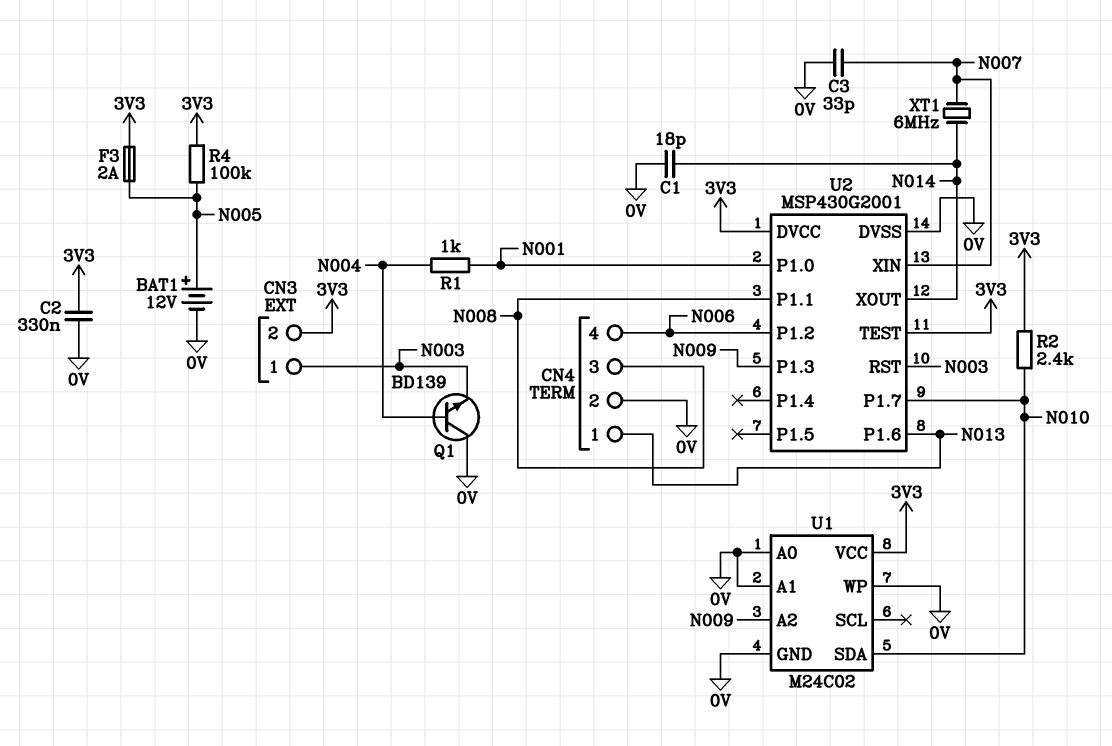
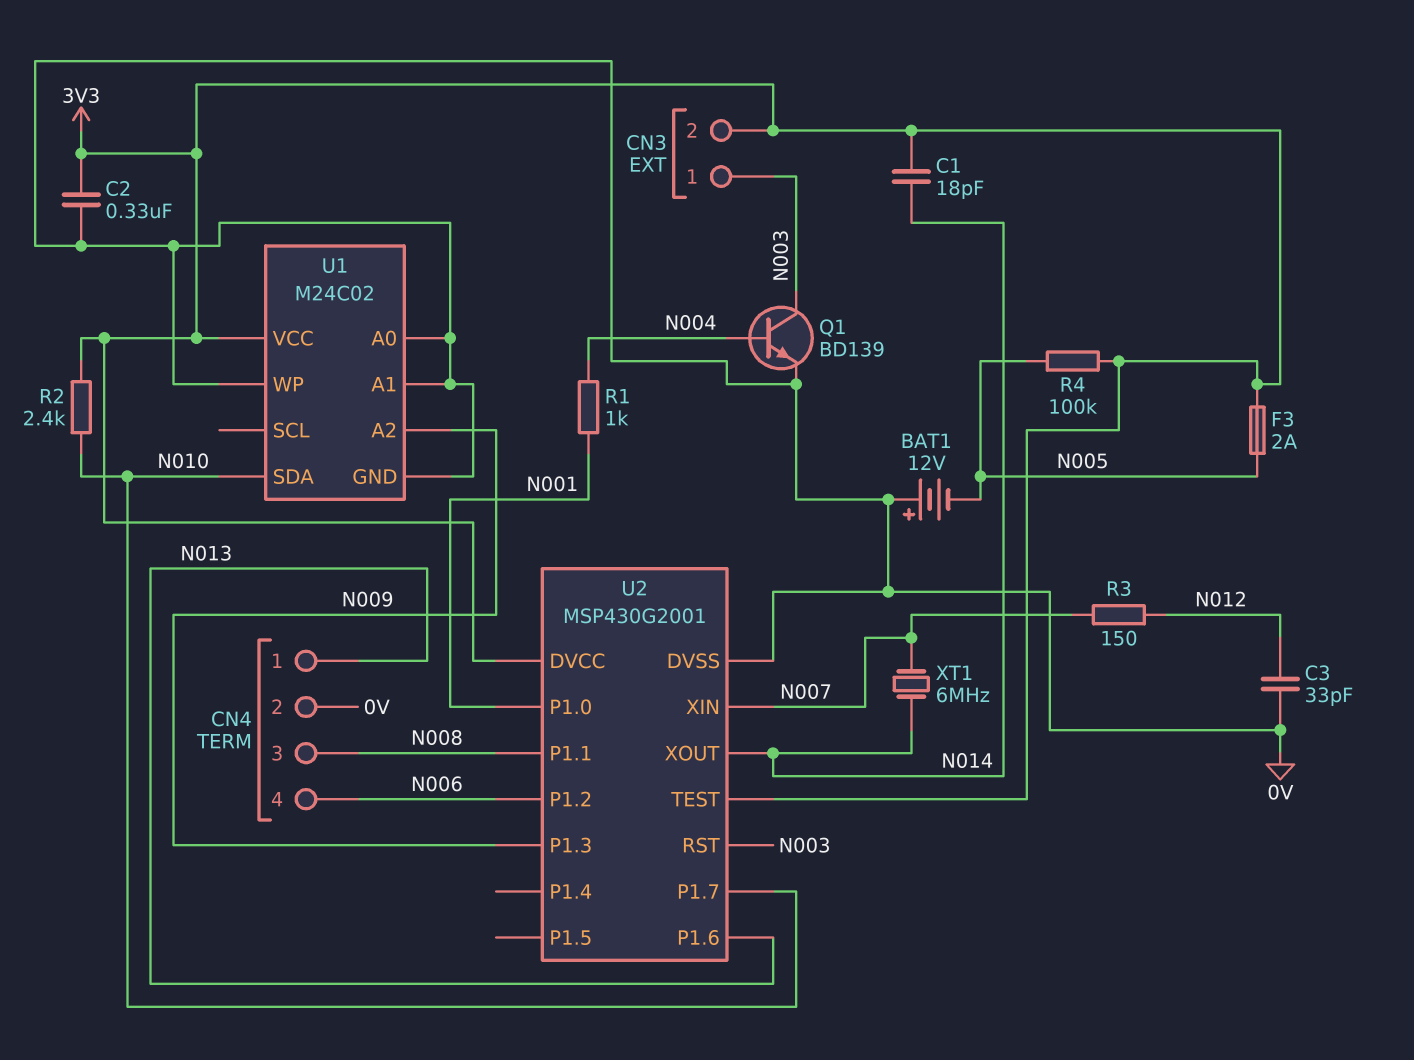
BAT1: 12V (plus N005, minus 0V) -> 12V (plus 0V, minus N005)
C1: 18pF (0V, N014) -> 18pF (3V3, N014)
C3: 33pF (0V, N007) -> 33pF (0V, N012)
Q1: NPN BD139 (B N004, C 0V, E N003) -> NPN BD139 (B N004, C N003, E 0V)
R3: none -> 150 (N007, N012)

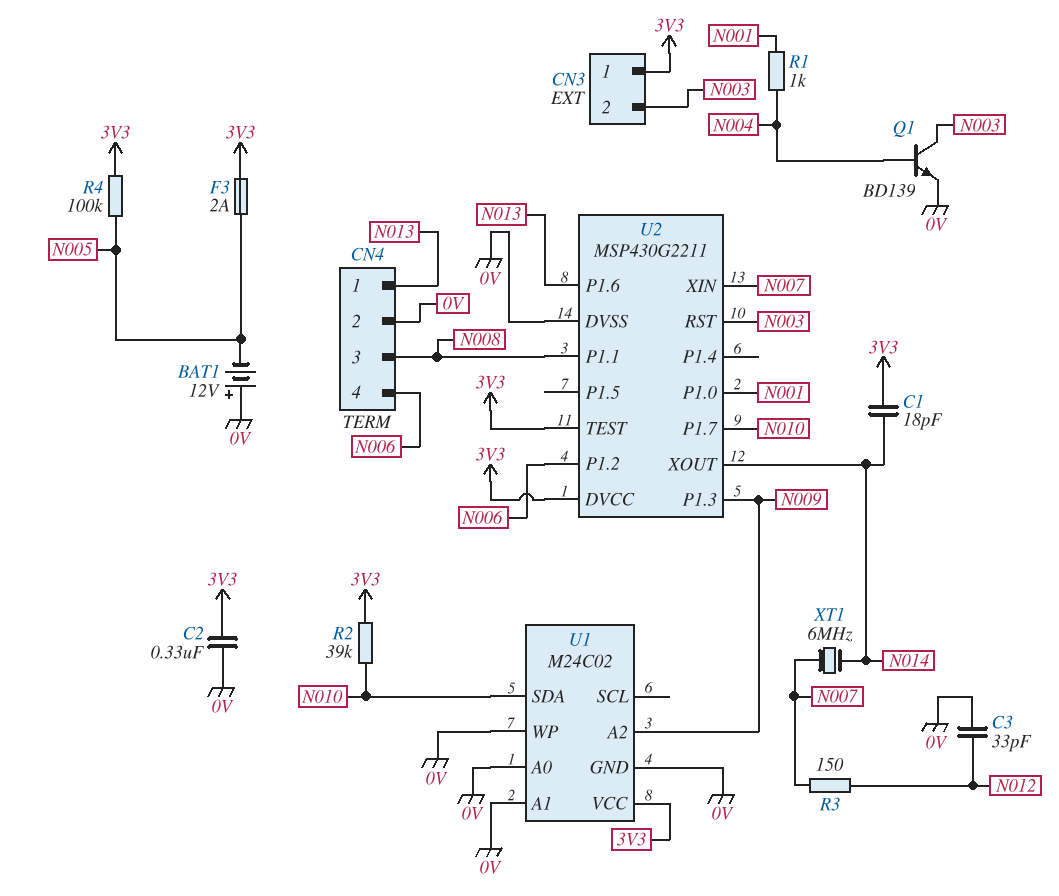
CN3 pin 1: N003 -> 3V3
CN3 pin 2: 3V3 -> N003
R2: 2.4k (3V3, N010) -> 39k (3V3, N010)
U2: MSP430G2001 -> MSP430G2211

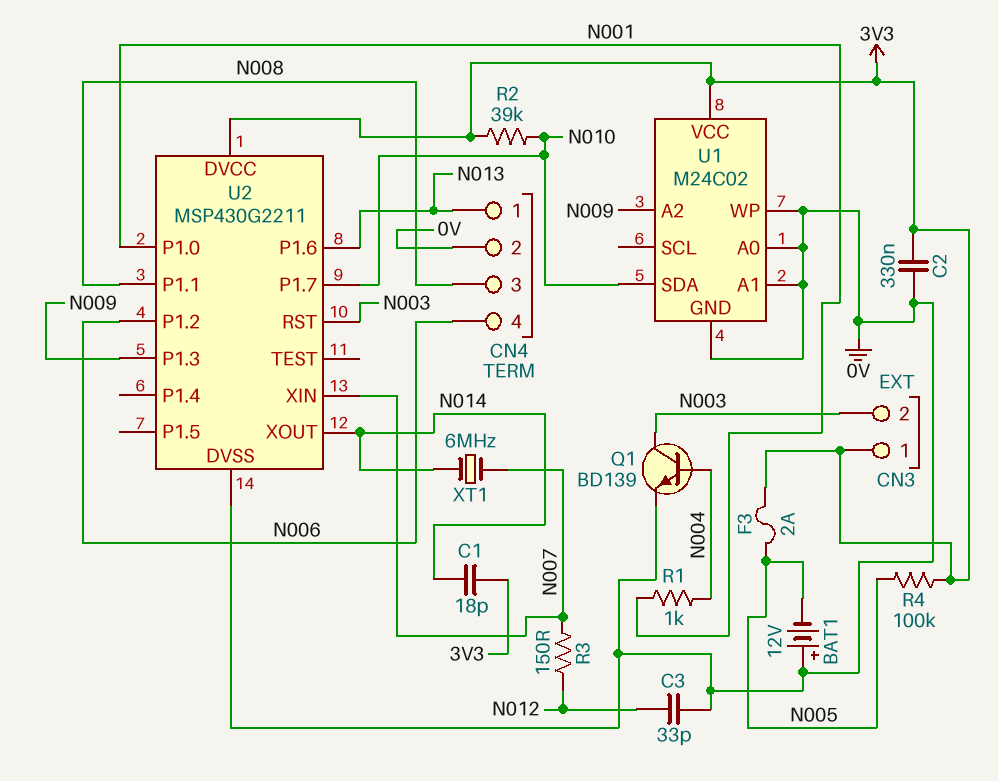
U2 pin TEST: 3V3 -> none

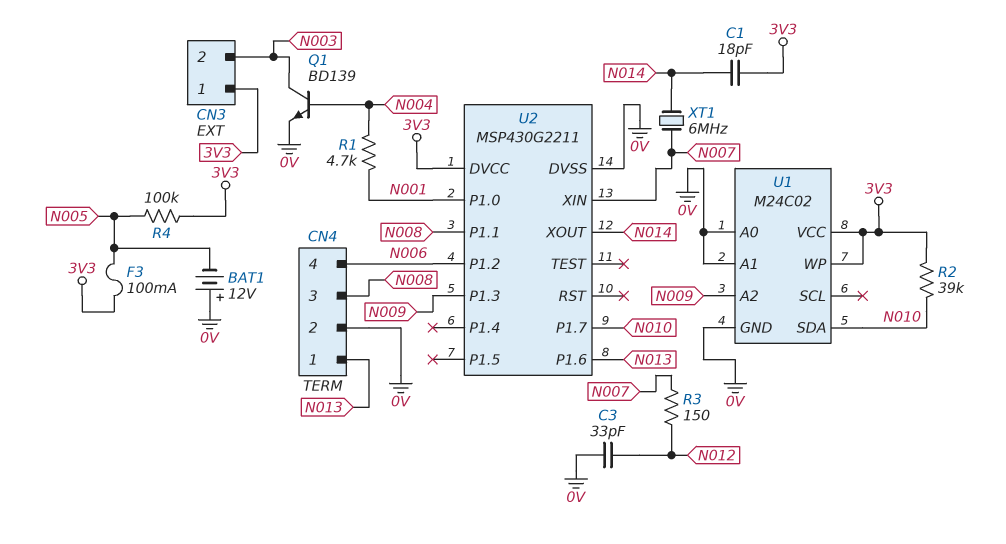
C2: 330nF (0V, 3V3) -> none
F3: 2A (3V3, N005) -> 100mA (3V3, N005)
R1: 1k (N001, N004) -> 4.7k (N001, N004)
U1 pin WP: 0V -> 3V3
U2 pin RST: N003 -> none

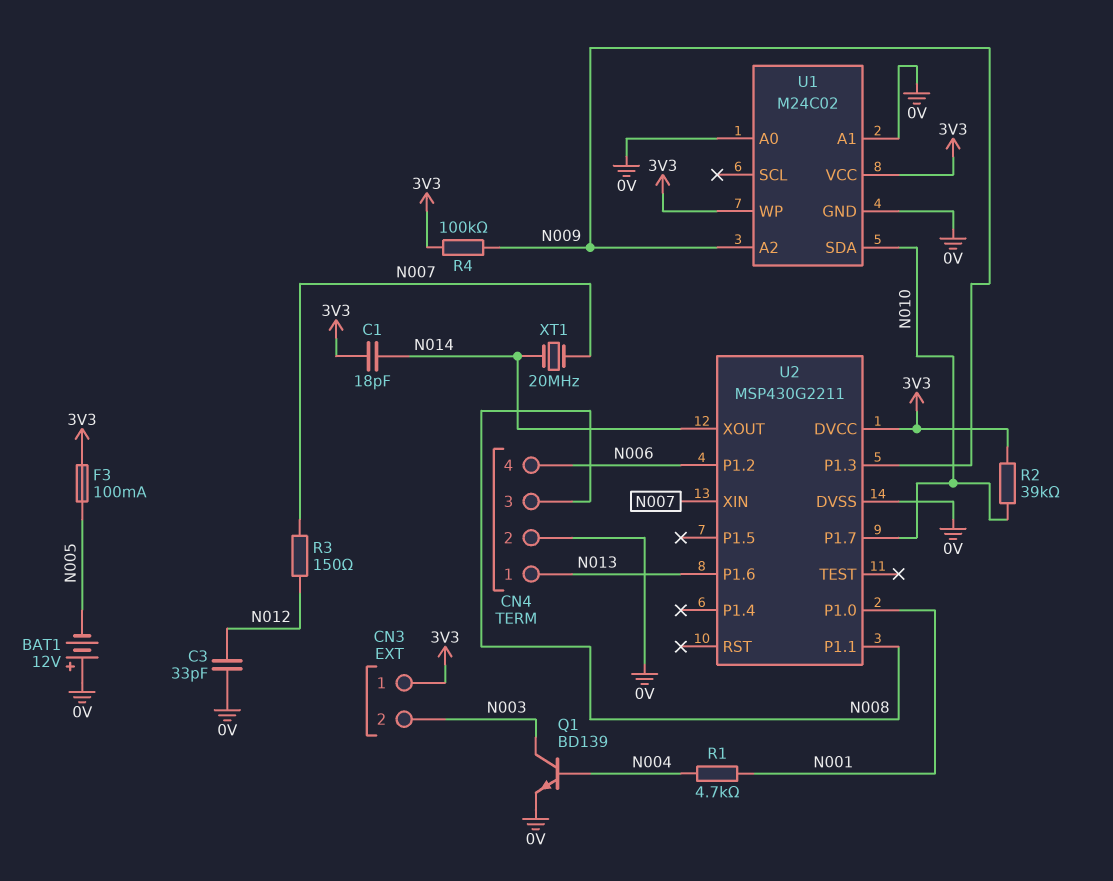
R4: 100k (3V3, N005) -> 100k (3V3, N009)
XT1: 6MHz (N007, N014) -> 20MHz (N007, N014)

